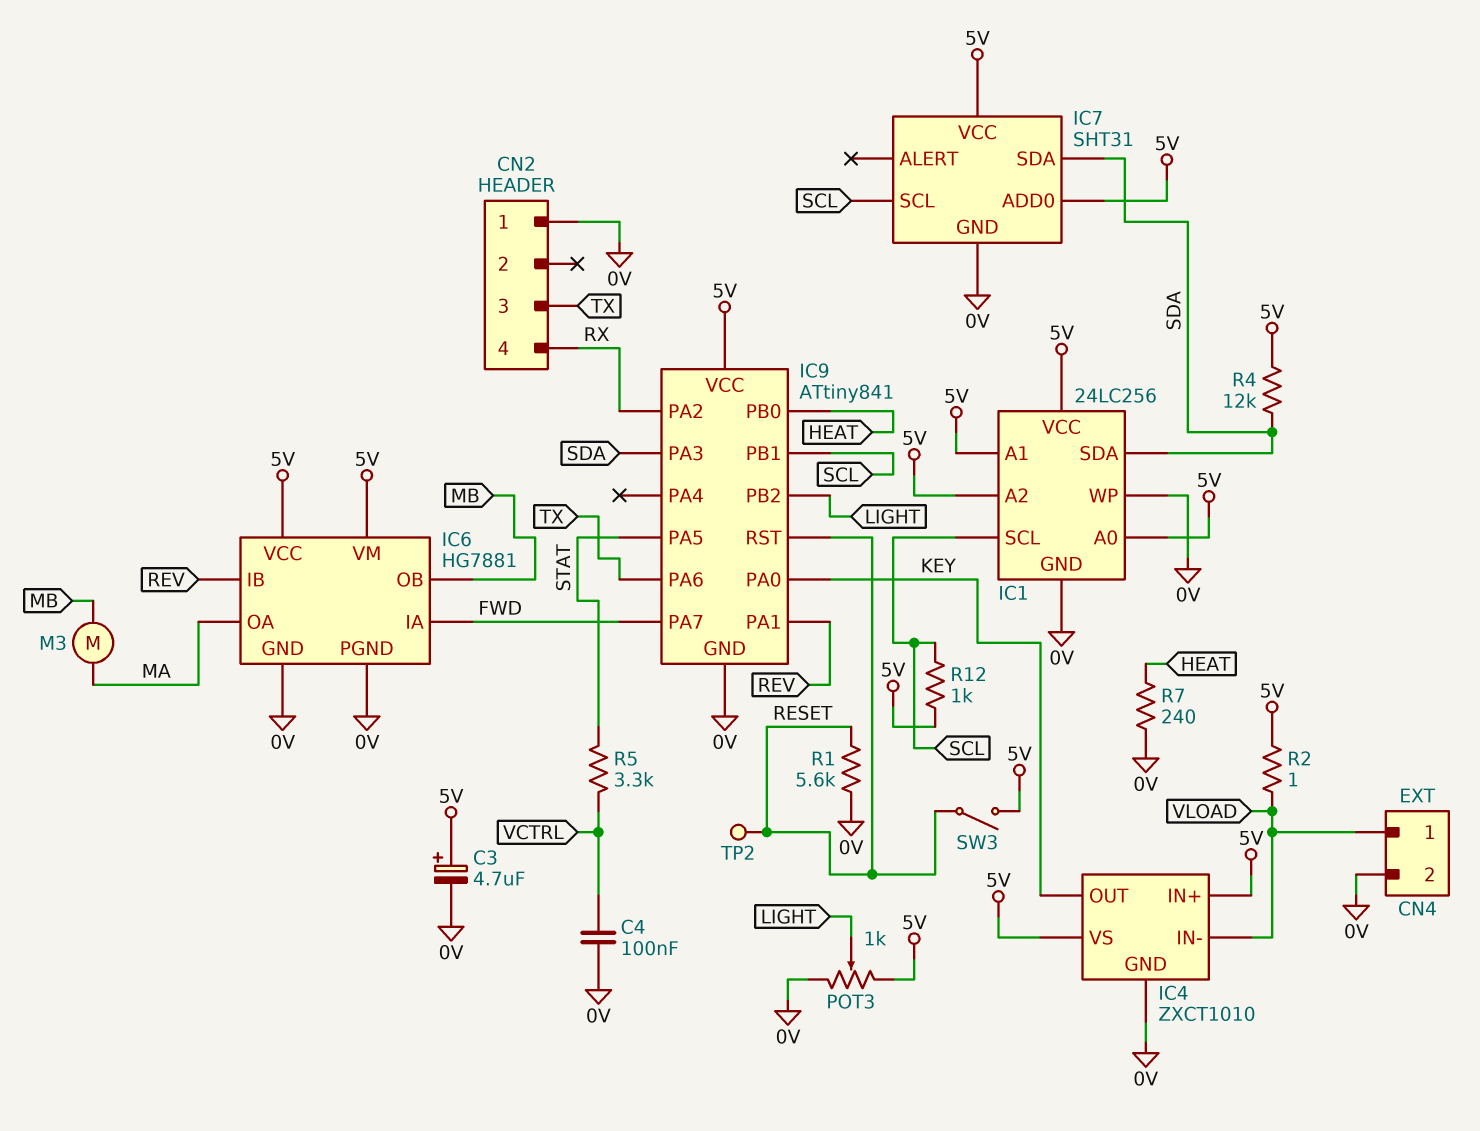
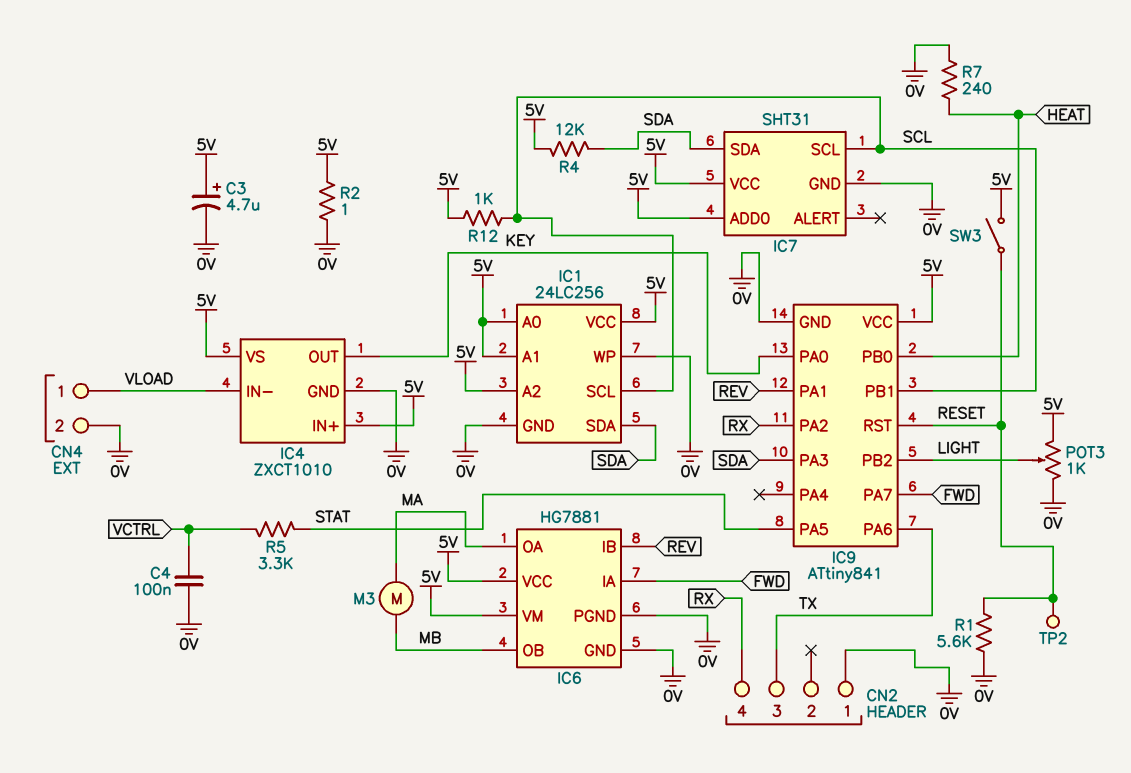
R2: 1 (5V, VLOAD) -> 1 (0V, 5V)

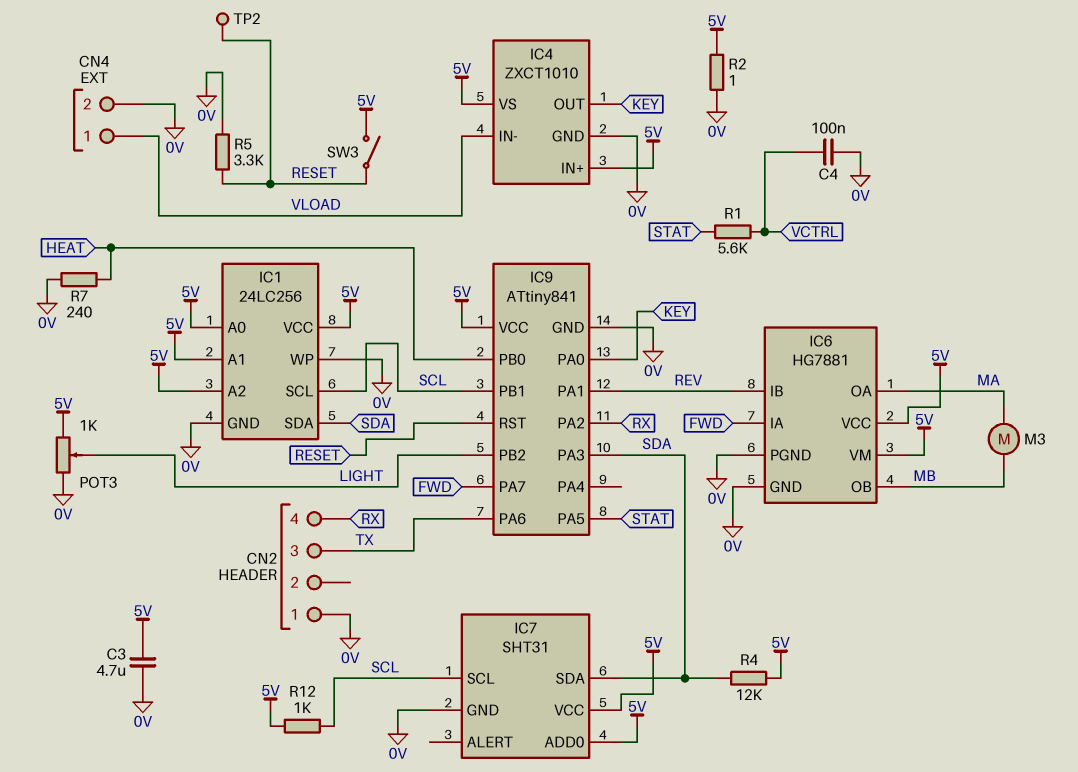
C3: 4.7uF (plus 5V, minus 0V) -> 4.7uF (0V, 5V)
R1: 5.6k (0V, RESET) -> 5.6k (STAT, VCTRL)
R5: 3.3k (STAT, VCTRL) -> 3.3k (0V, RESET)

